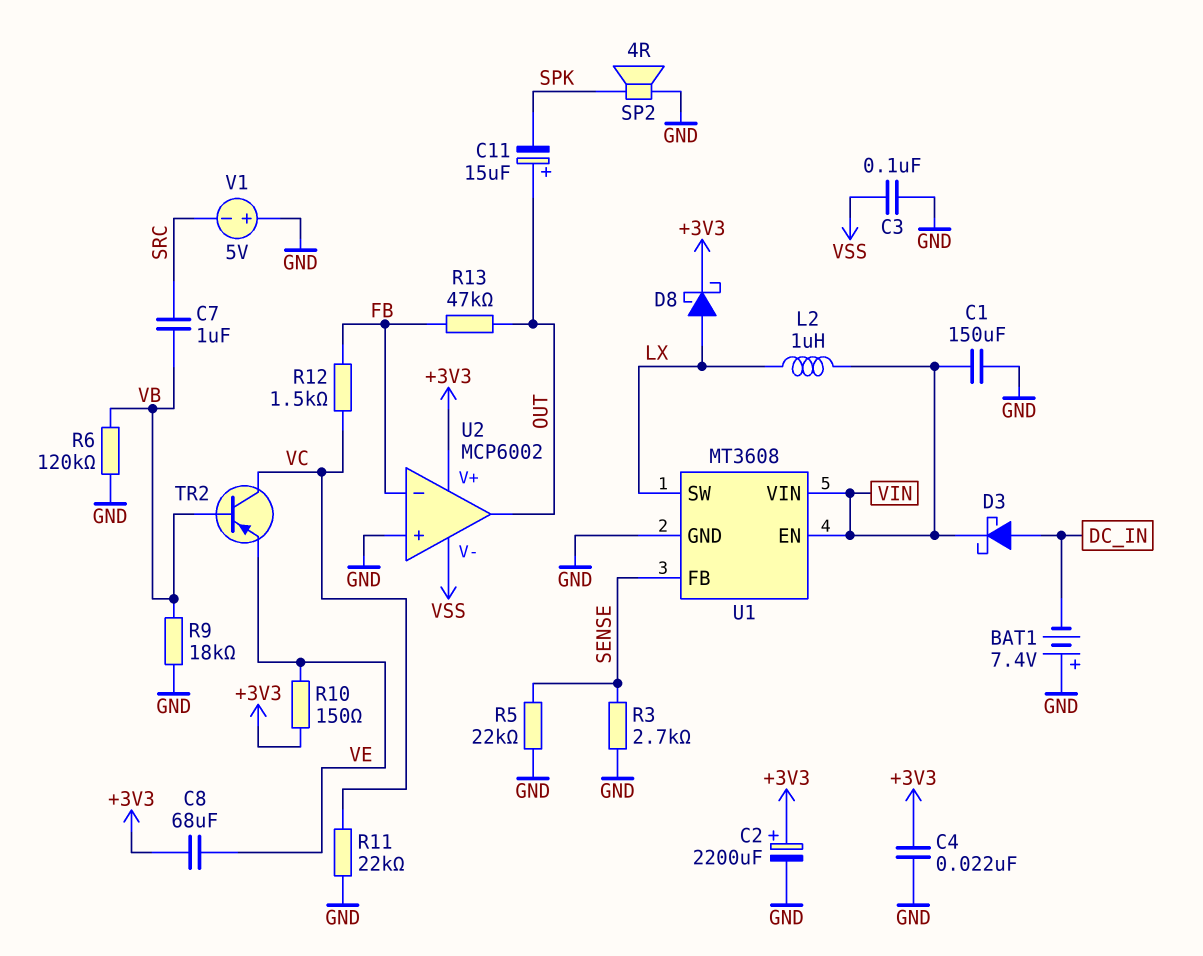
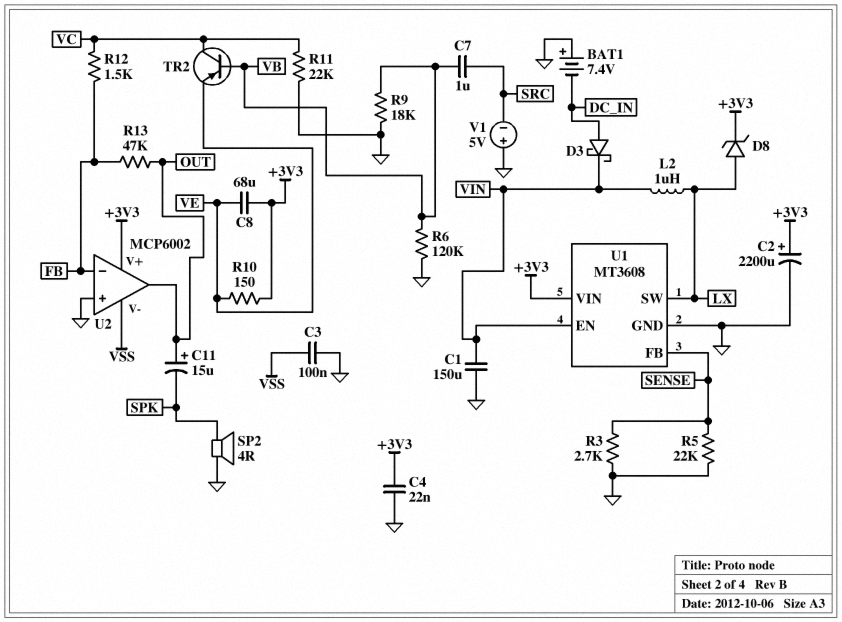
D8: schottky (A LX, K +3V3) -> zener (A LX, K +3V3)
U1 pin VIN: VIN -> +3V3

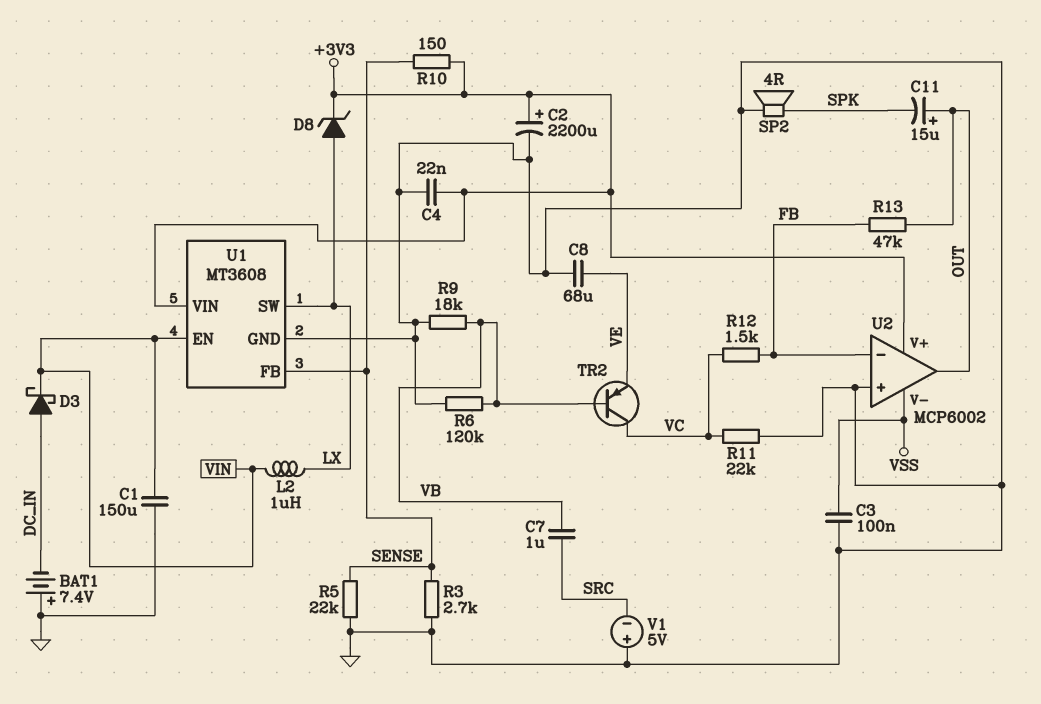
C8: 68uF (+3V3, VE) -> 68uF (GND, VE)
R10: 150 (+3V3, VE) -> 150 (+3V3, SENSE)

